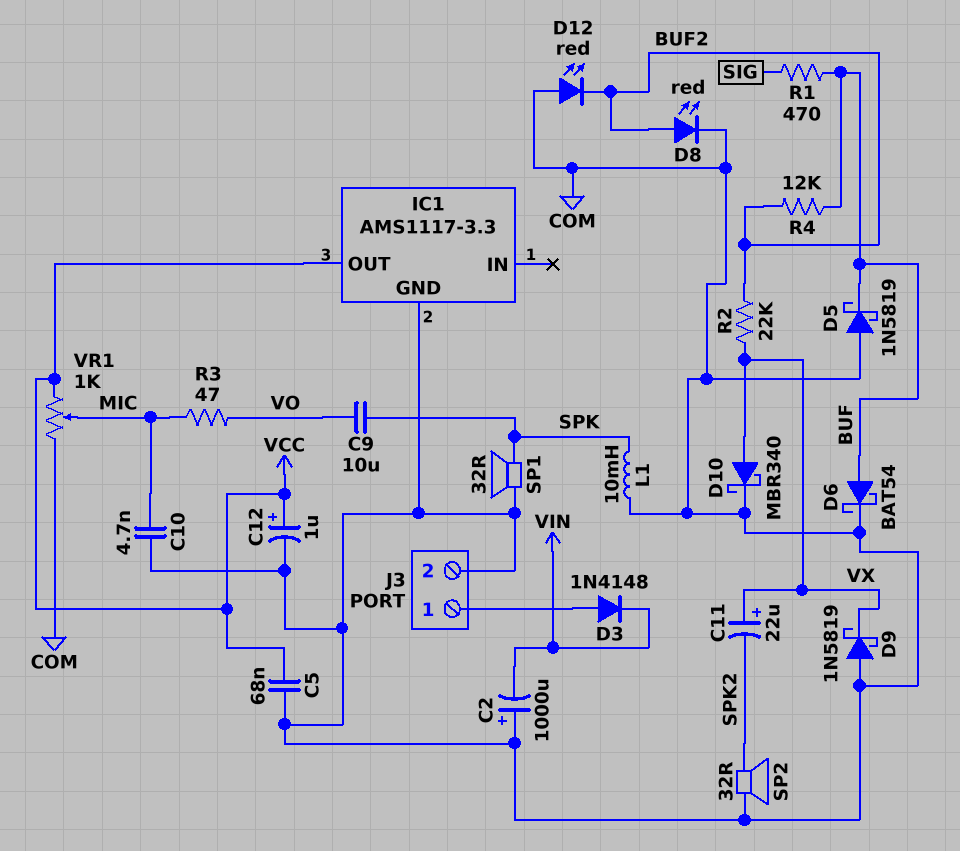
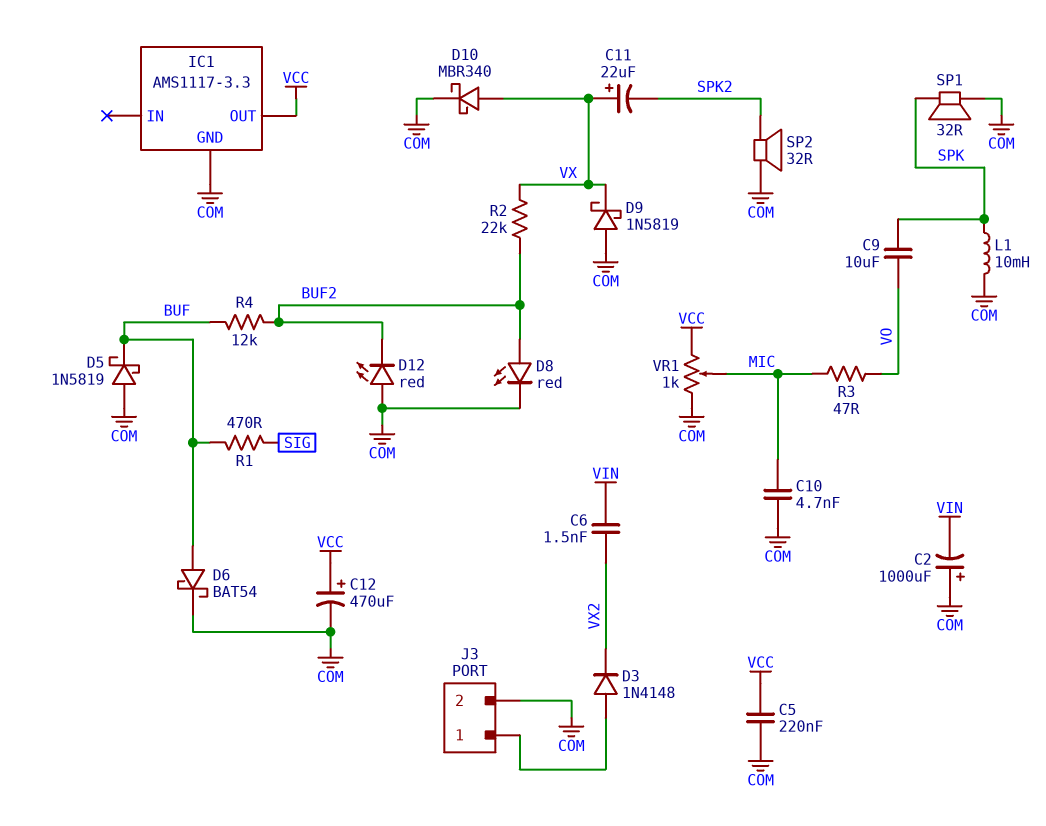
C5: 68nF (COM, VCC) -> 220nF (COM, VCC)
C6: none -> 1.5nF (VIN, VX2)
C12: 1uF (plus VCC, minus COM) -> 470uF (plus VCC, minus COM)
D3: diode 1N4148 (A J3/1, K VIN) -> diode 1N4148 (A J3/1, K VX2)

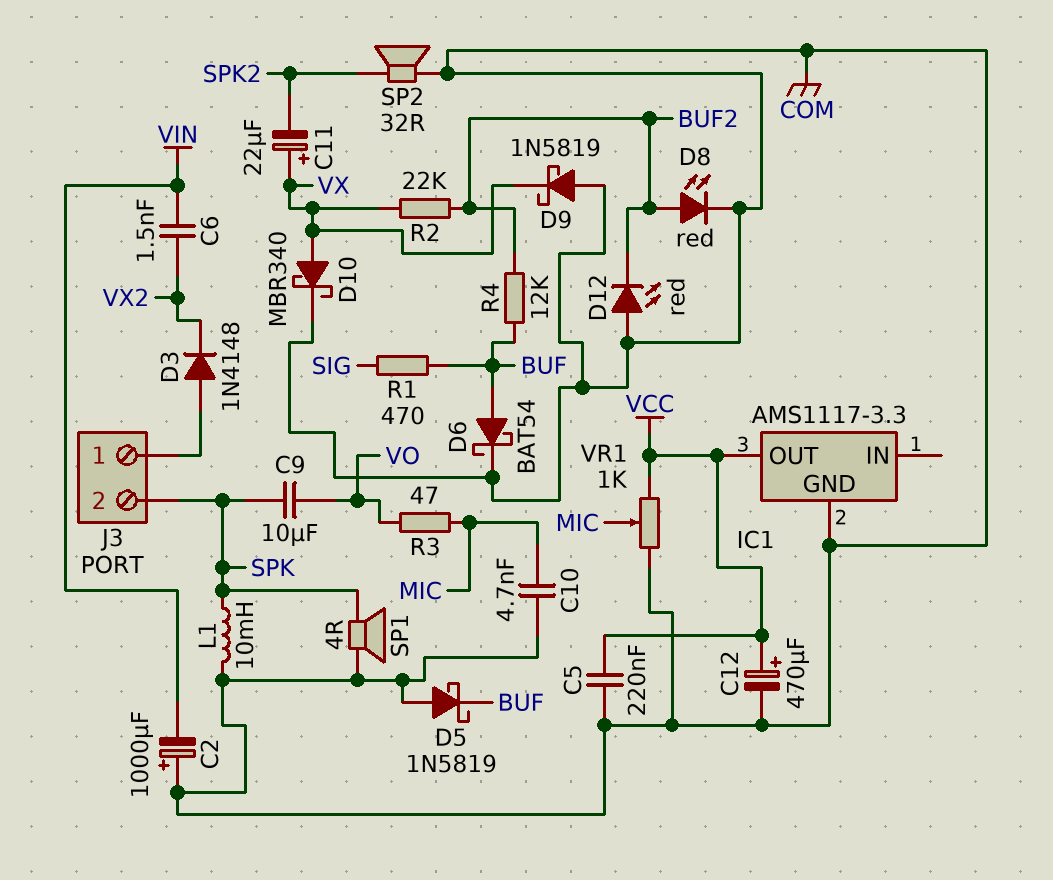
J3 pin 2: COM -> SPK
SP1: speaker 32R (COM, SPK) -> speaker 4R (COM, SPK)

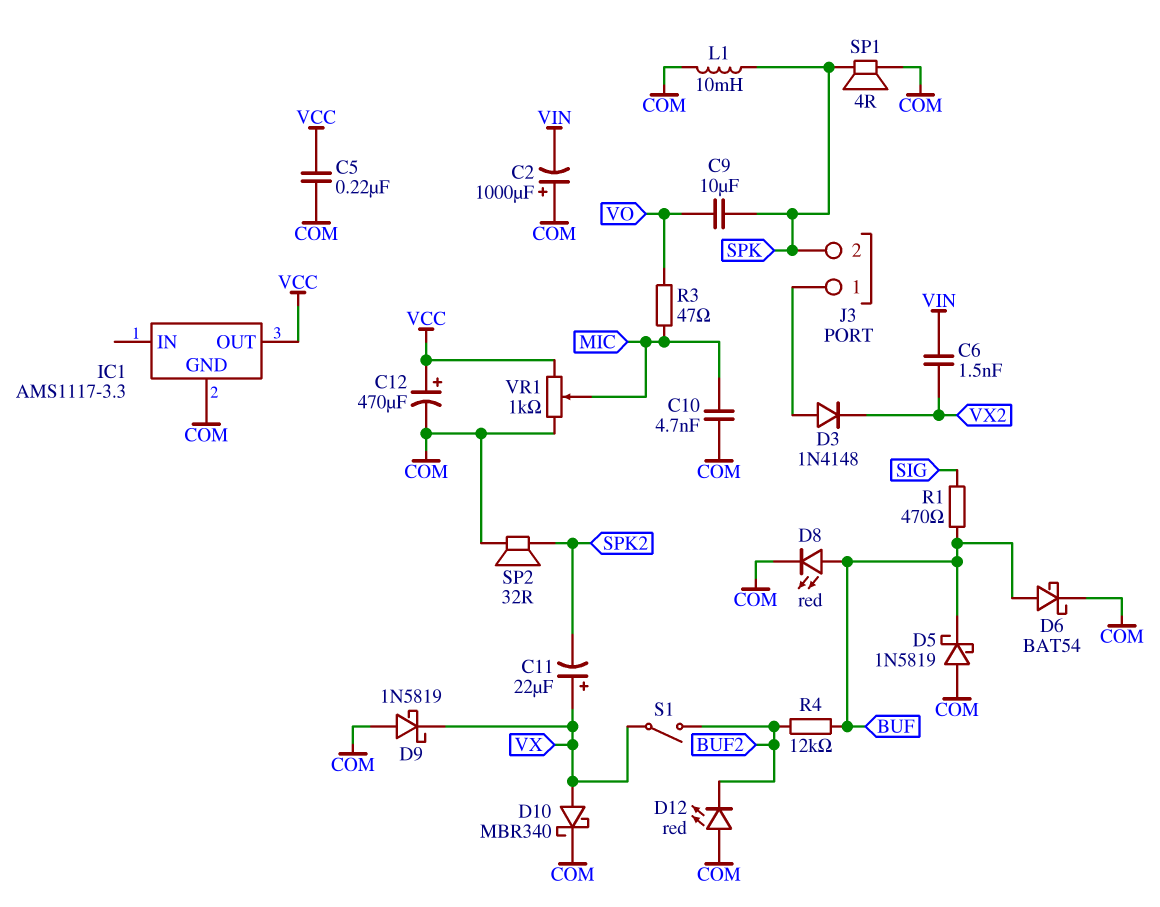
D8: LED red (A BUF2, K COM) -> LED red (A BUF, K COM)
R2: 22k (BUF2, VX) -> none
S1: none -> switch (BUF2, VX)

